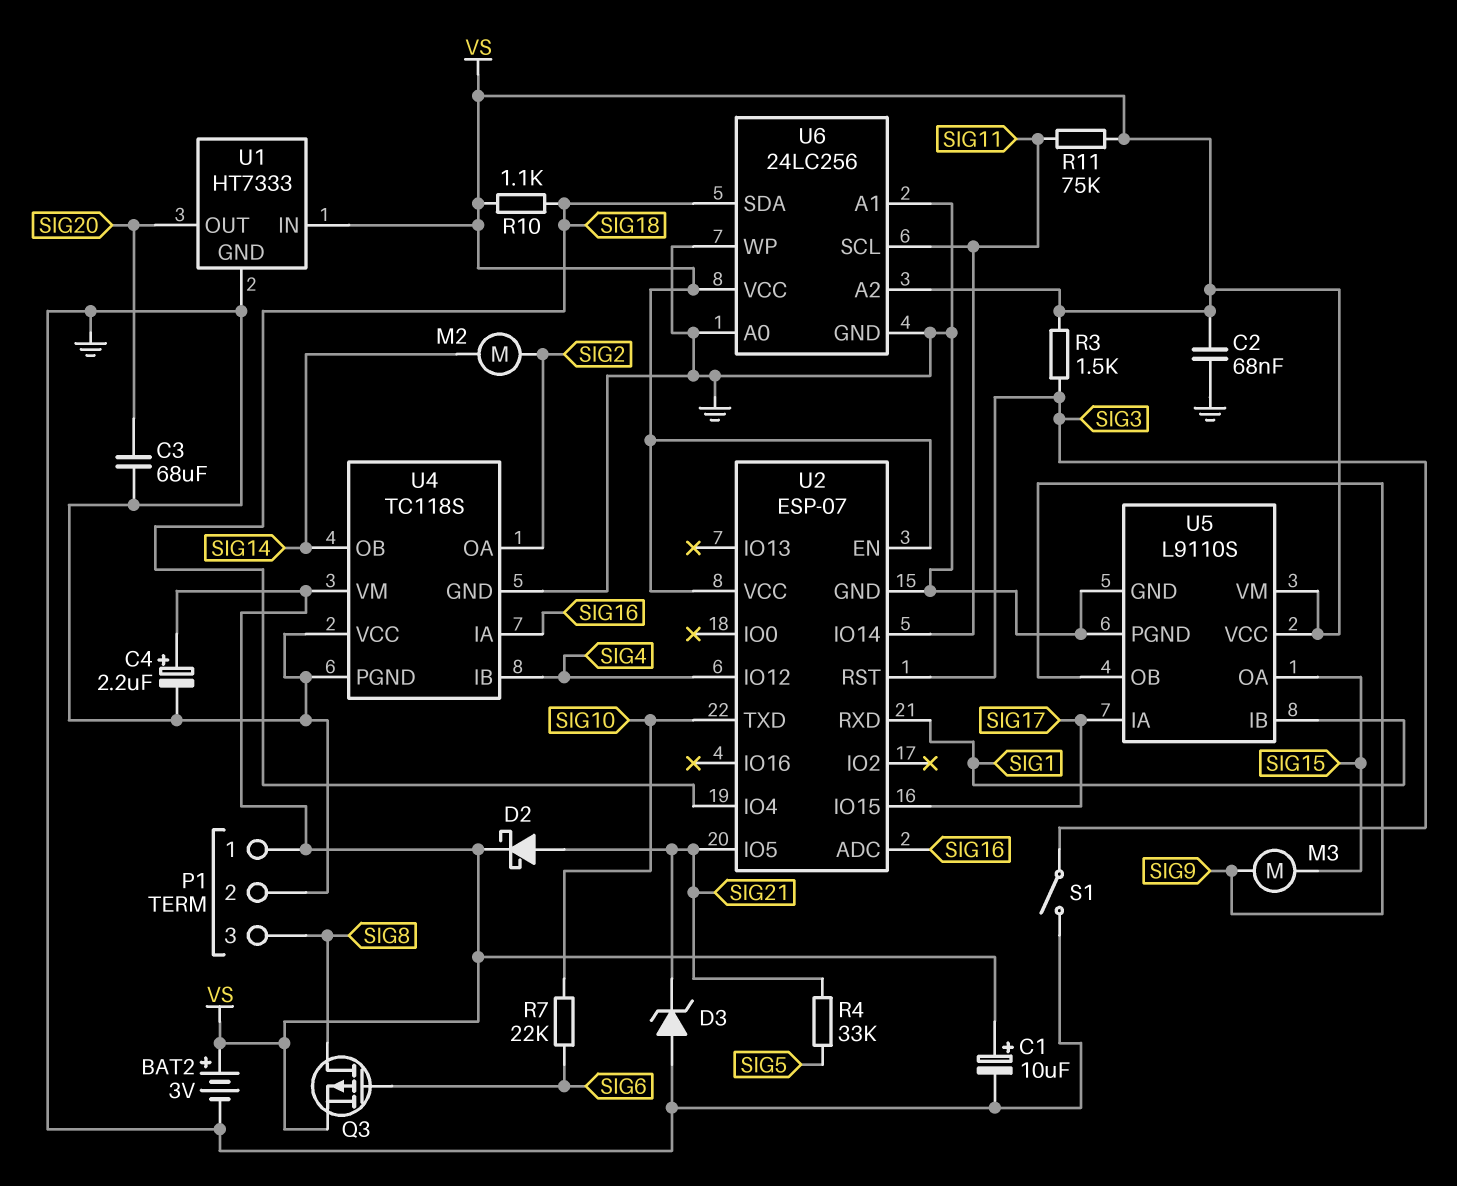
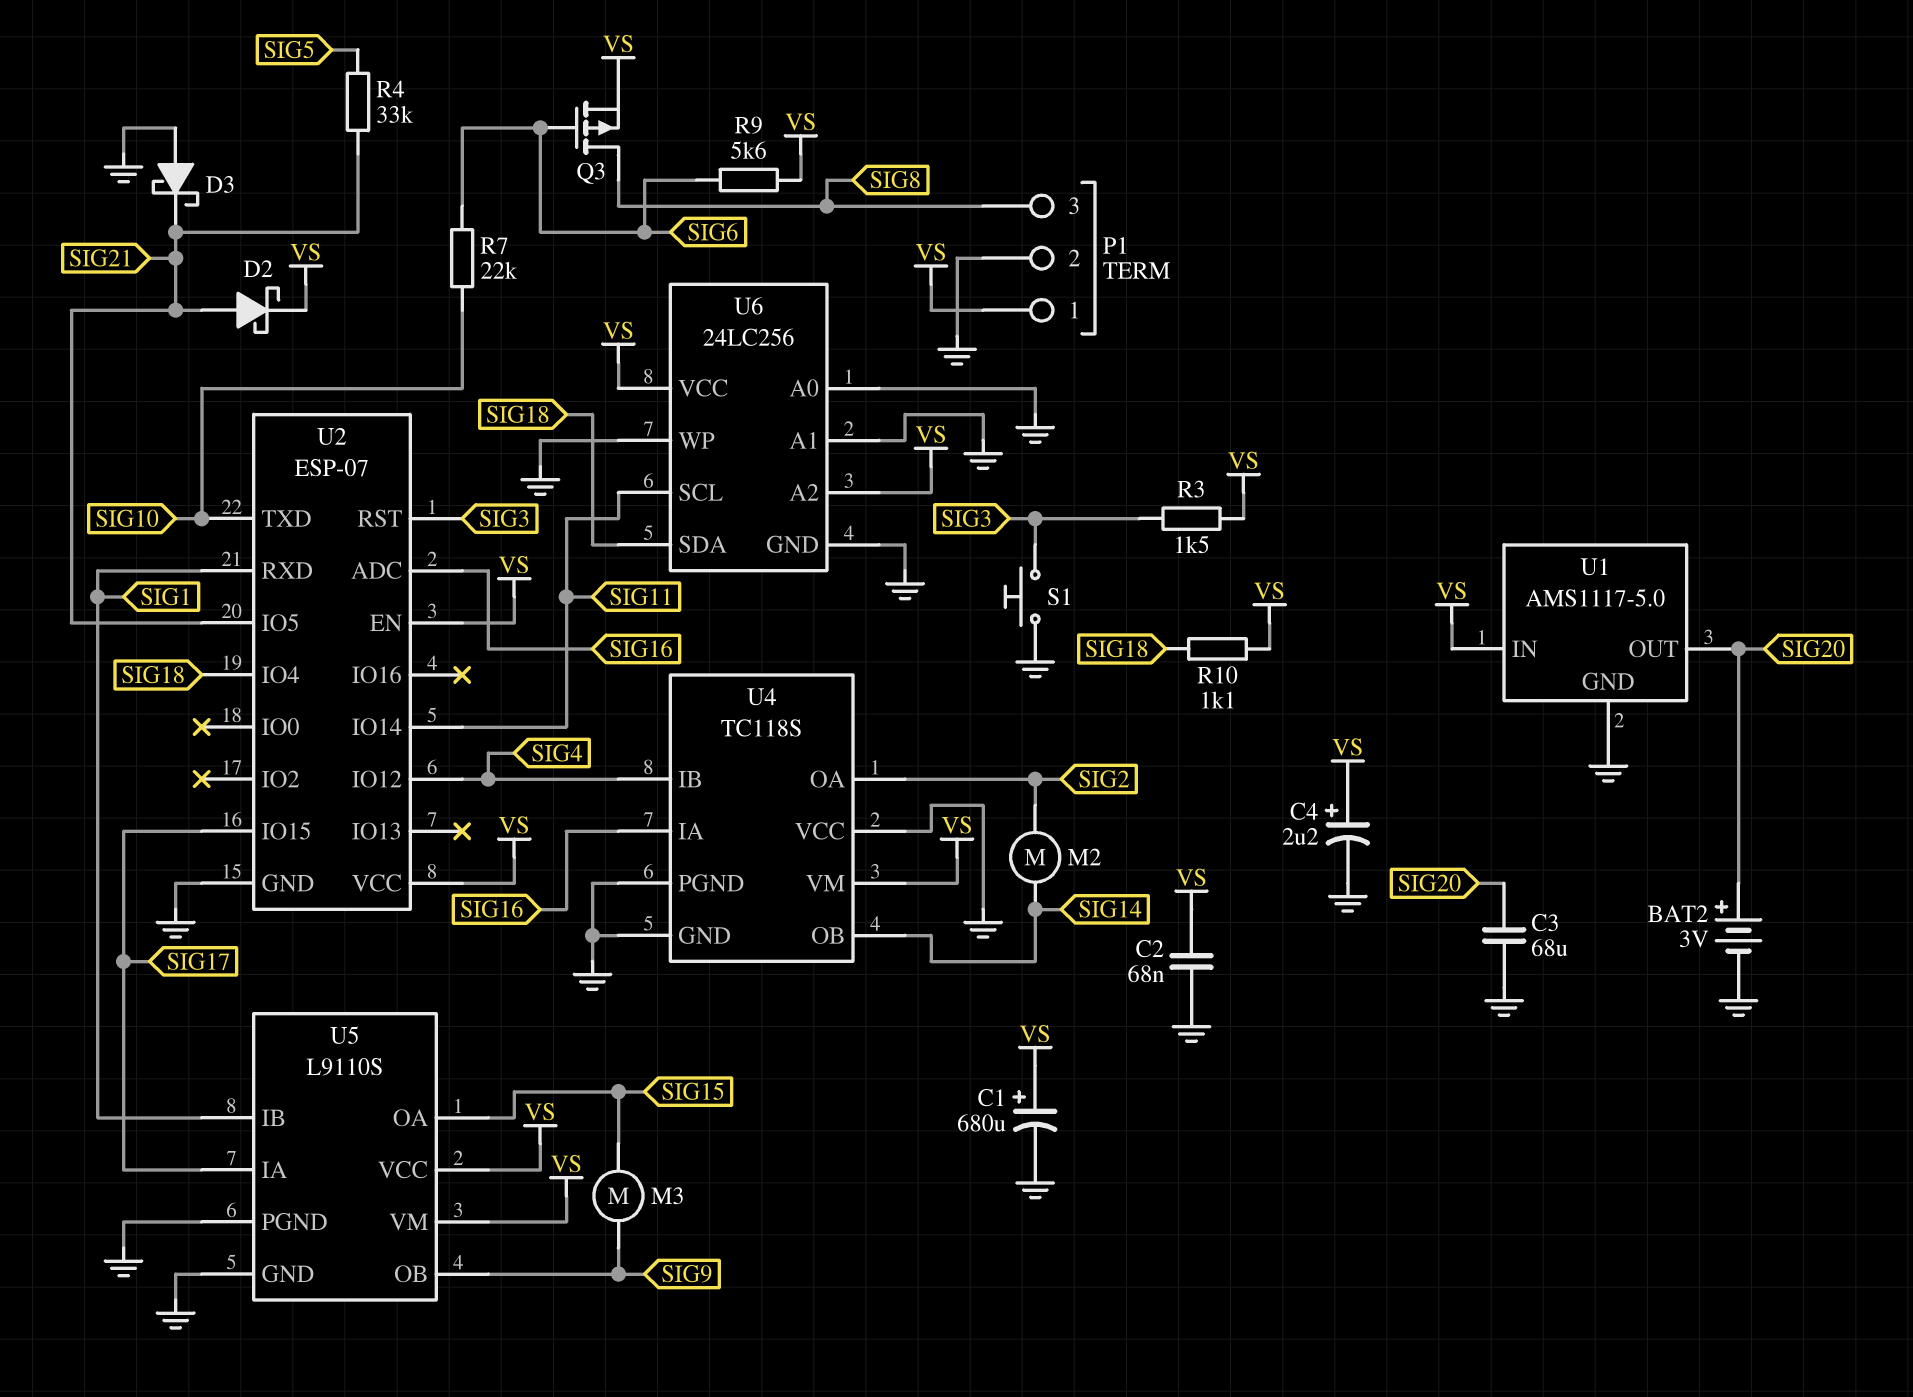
BAT2: 3V (plus VS, minus GND) -> 3V (plus SIG20, minus GND)
C1: 10uF (plus VS, minus GND) -> 680uF (plus VS, minus GND)
D3: zener (A GND, K SIG21) -> schottky (A GND, K SIG21)
R9: none -> 5.6k (SIG6, VS)
R11: 75k (SIG11, VS) -> none
S1: switch (GND, SIG3) -> button (GND, SIG3)
U1: HT7333 -> AMS1117-5.0

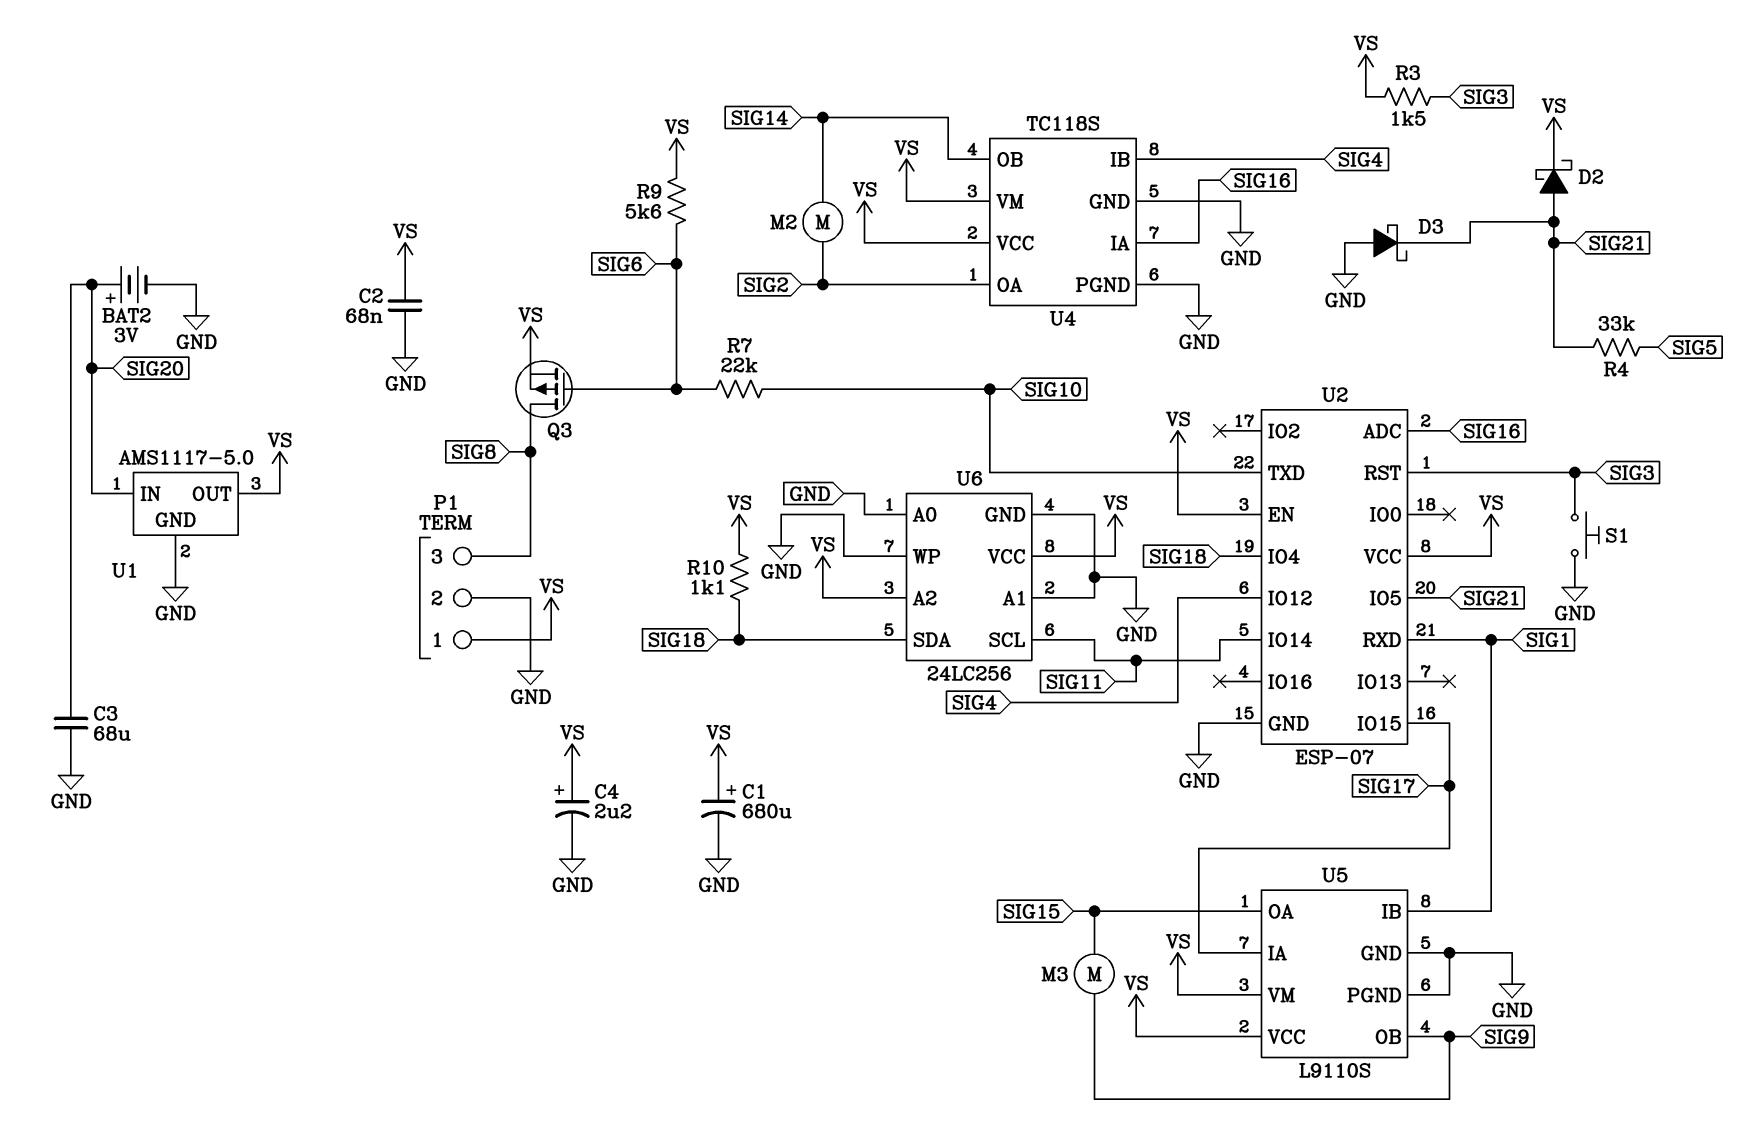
U1 pin IN: VS -> SIG20
U1 pin OUT: SIG20 -> VS
U4 pin VCC: GND -> VS

